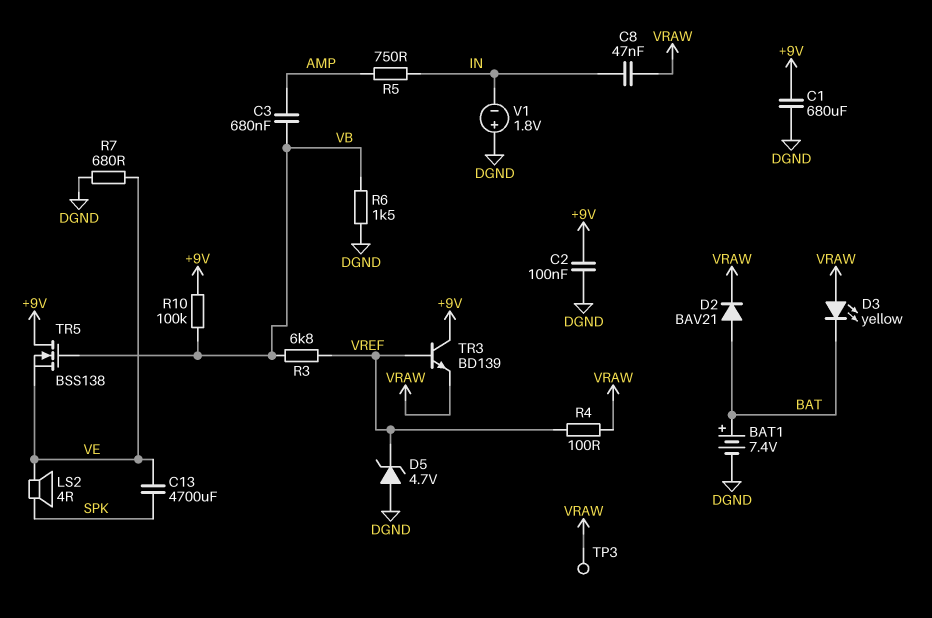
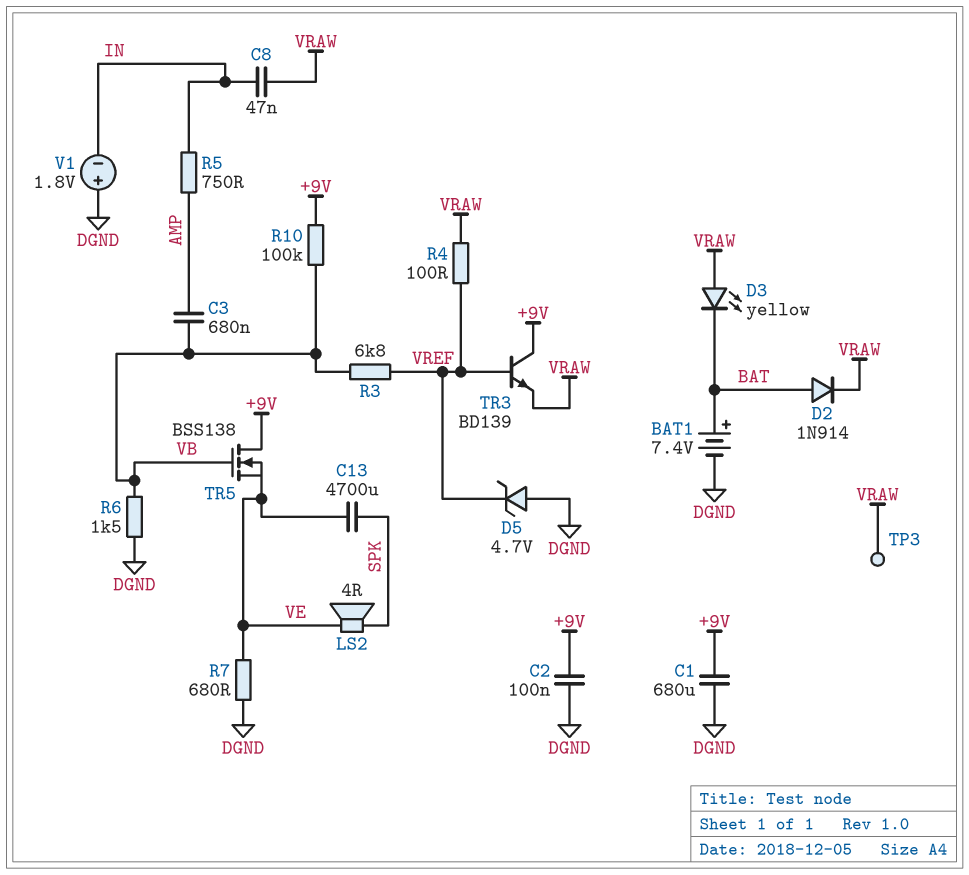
D2: diode BAV21 (A BAT, K VRAW) -> diode 1N914 (A BAT, K VRAW)

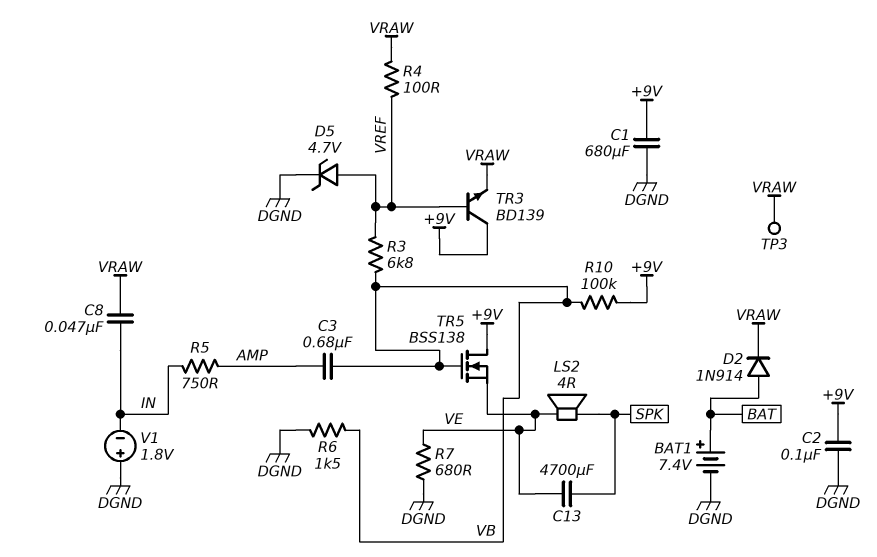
D3: LED yellow (A VRAW, K BAT) -> none
D5: zener 4.7V (A DGND, K VREF) -> zener 4.7V (A VREF, K DGND)

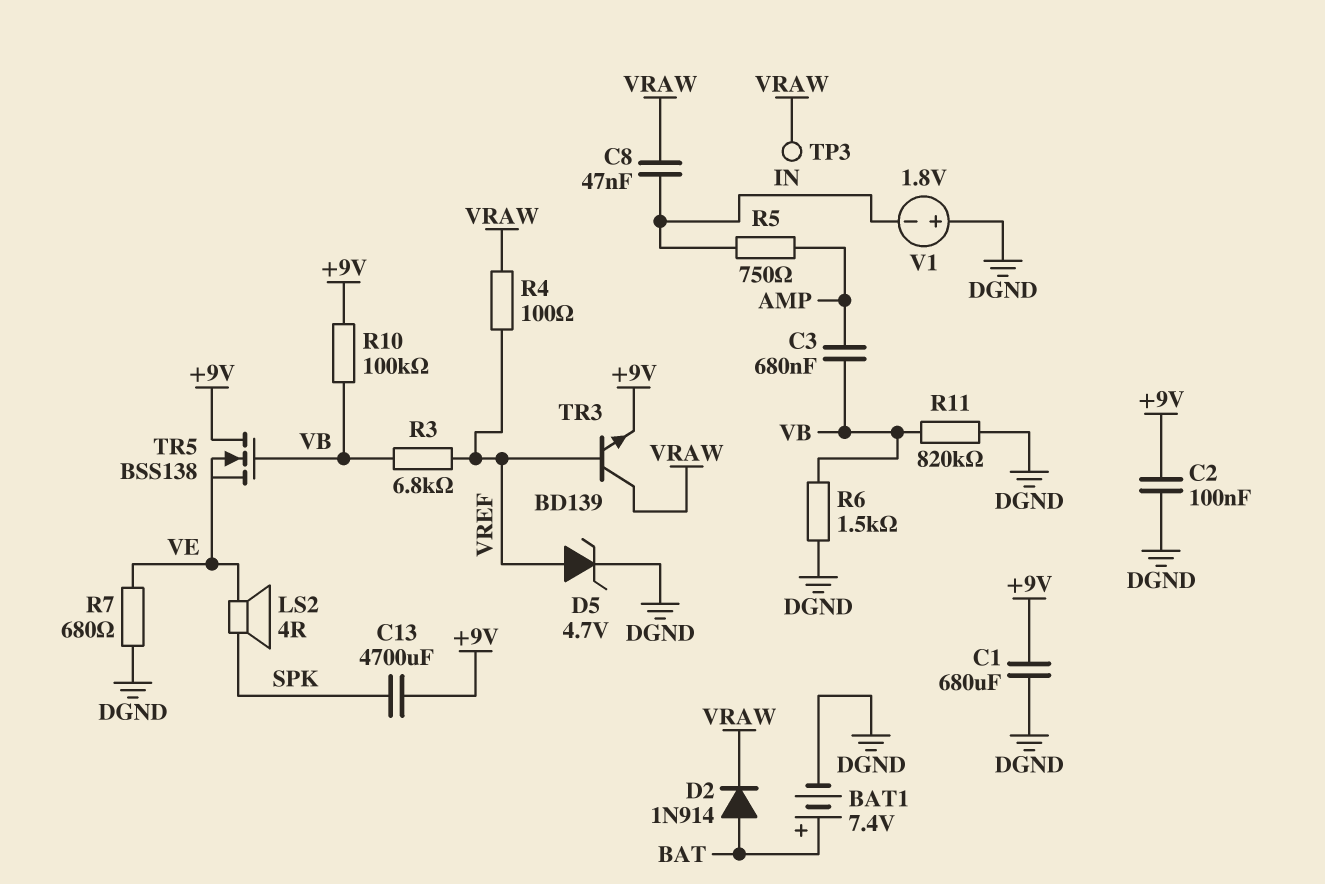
C13: 4700uF (SPK, VE) -> 4700uF (+9V, SPK)
R11: none -> 820k (DGND, VB)
TR3: NPN BD139 (B VREF, C +9V, E VRAW) -> NPN BD139 (B VREF, C VRAW, E +9V)

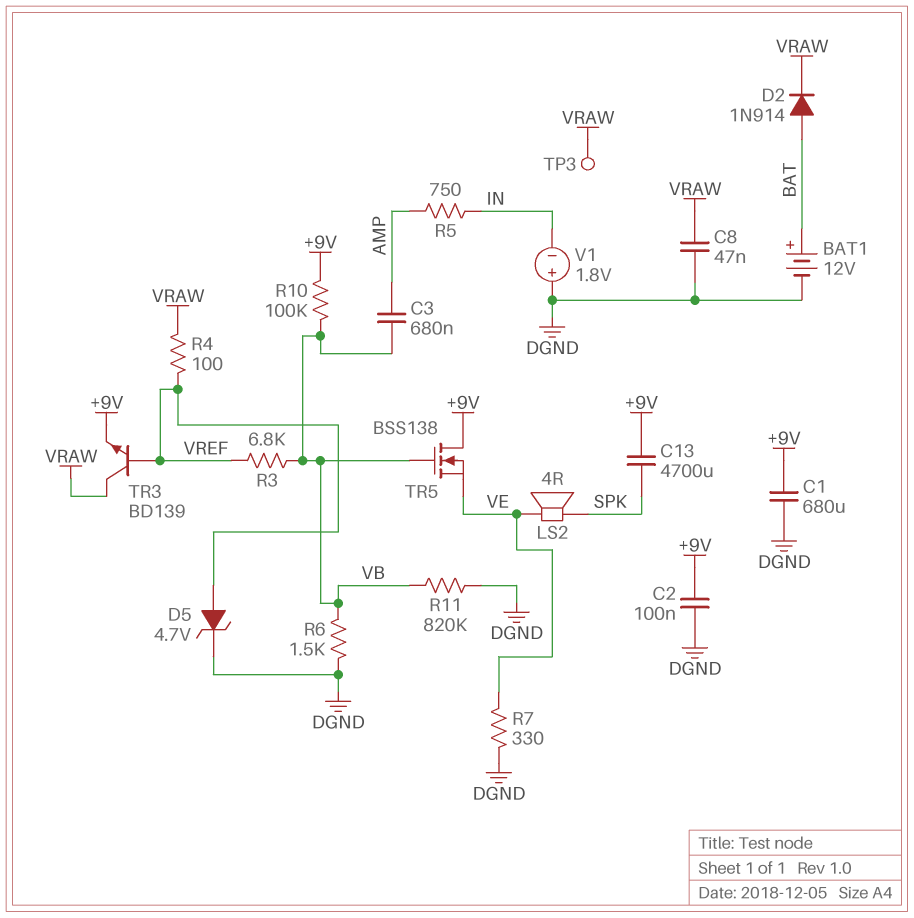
BAT1: 7.4V (plus BAT, minus DGND) -> 12V (plus BAT, minus DGND)
C8: 47nF (IN, VRAW) -> 47nF (DGND, VRAW)
R7: 680 (DGND, VE) -> 330 (DGND, VE)

